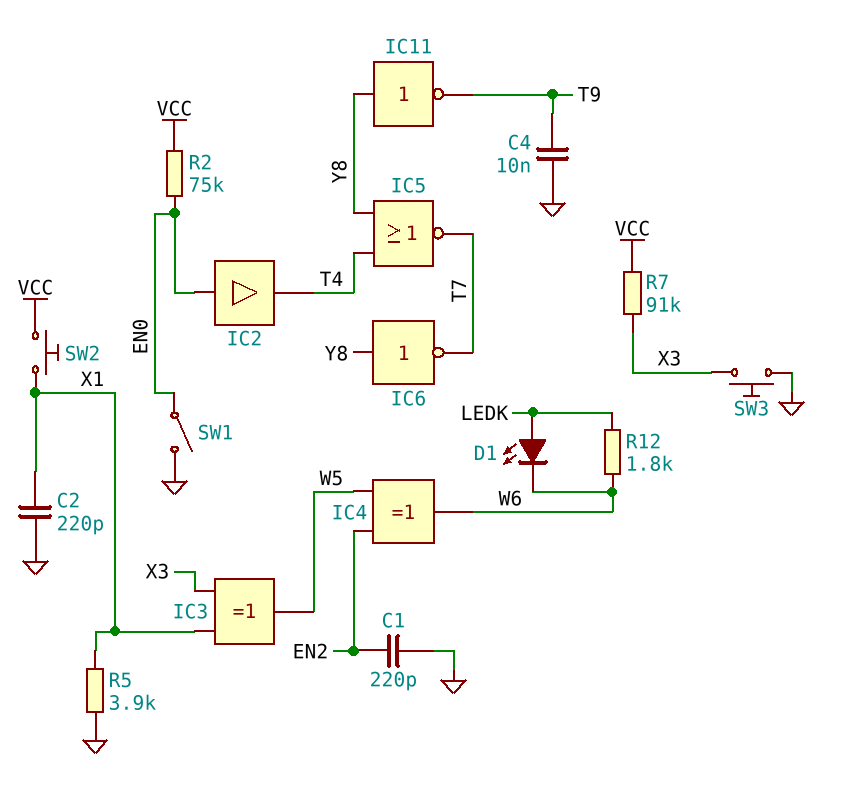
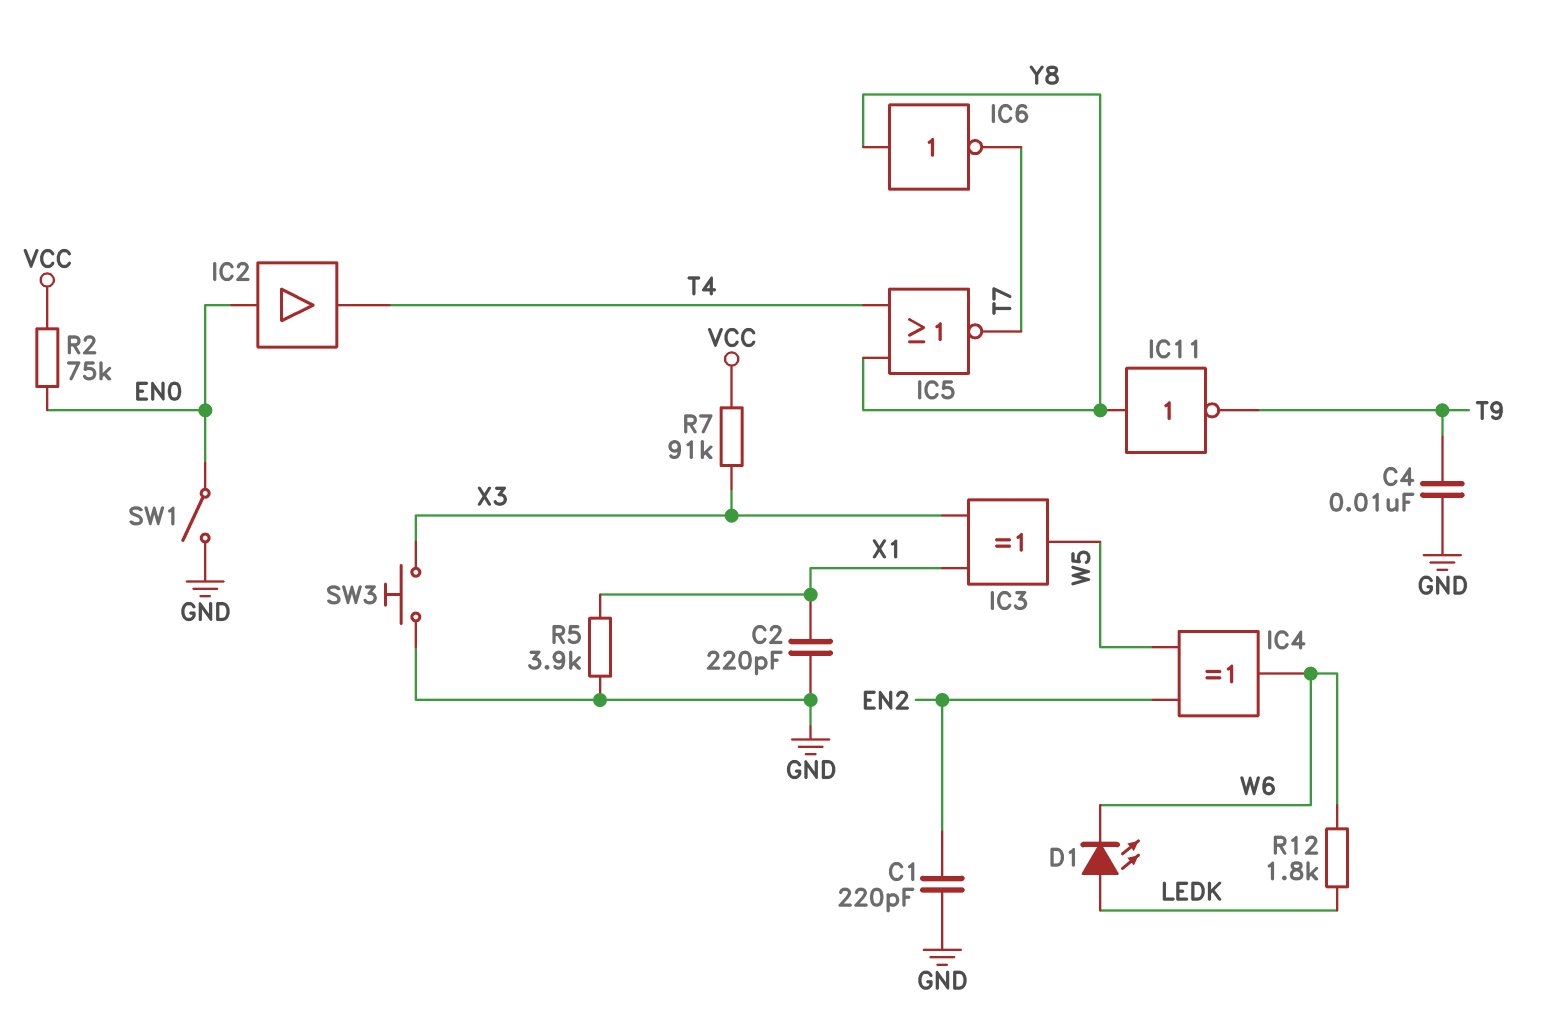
SW2: button (VCC, X1) -> none

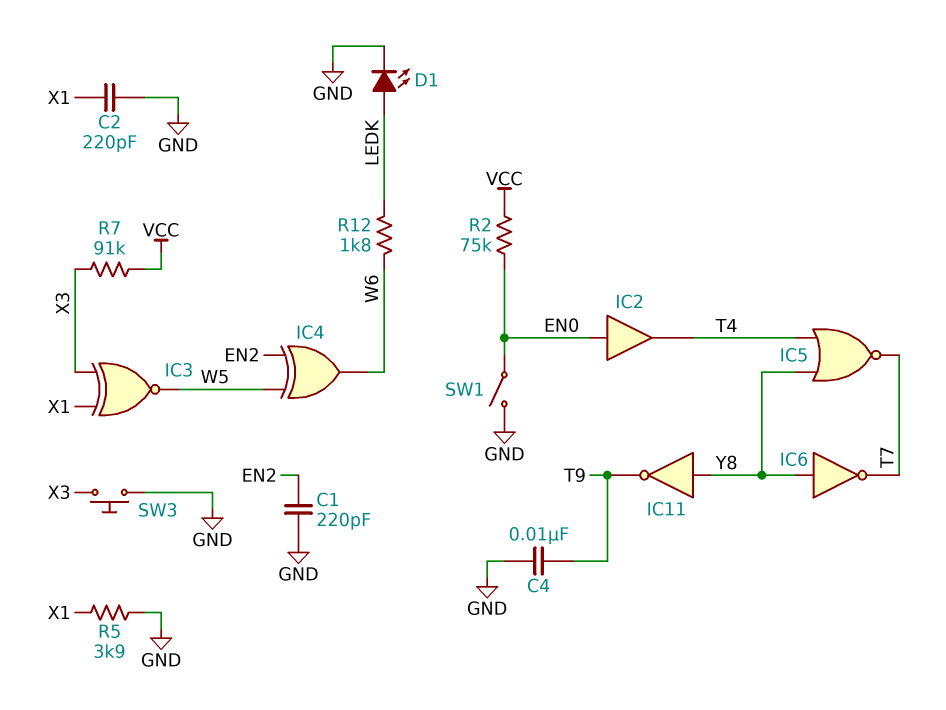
D1: LED (A LEDK, K W6) -> LED (A LEDK, K GND)
IC3: XOR (in X1, in X3, out W5) -> XNOR (in X1, in X3, out W5)

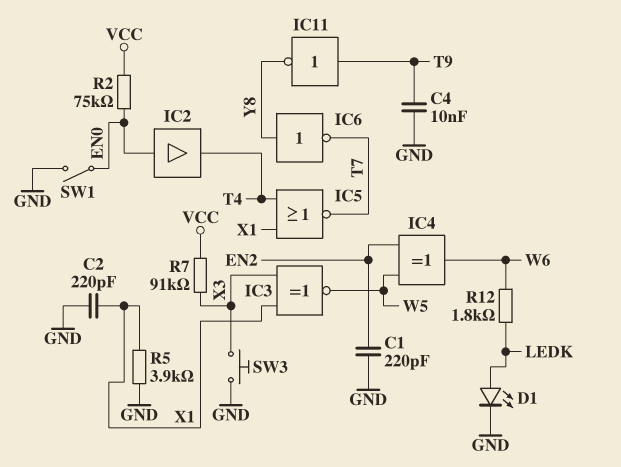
IC5: NOR (in T4, in Y8, out T7) -> NOR (in T4, in X1, out T7)
IC11: NOT (in Y8, out T9) -> NOT (in T9, out Y8)

